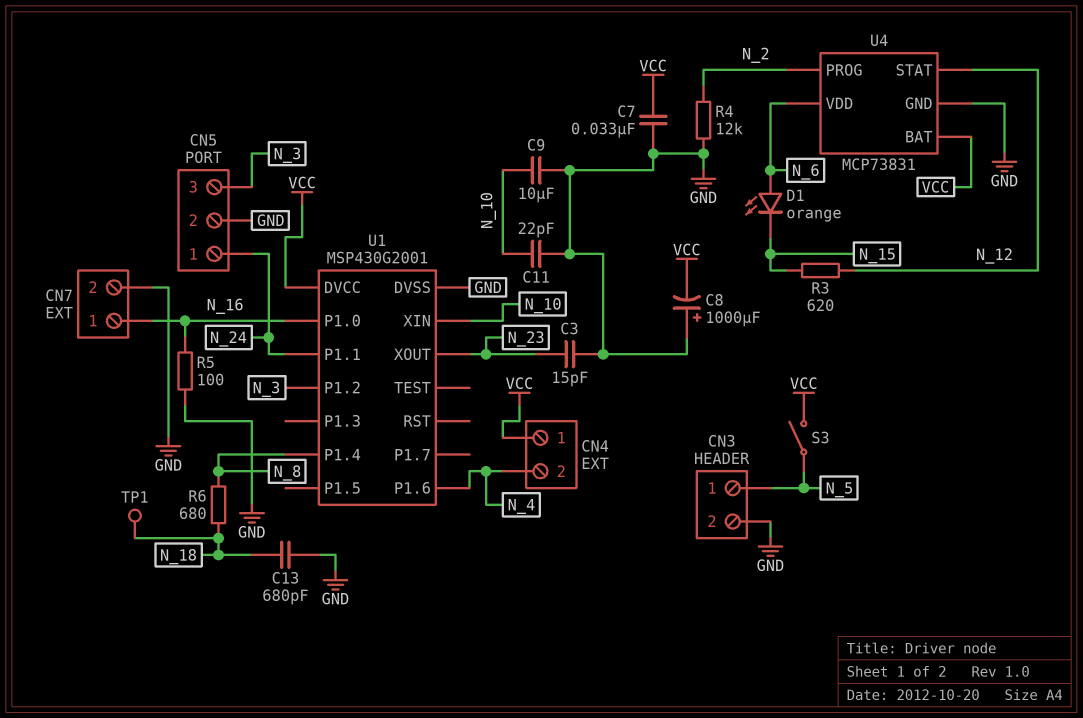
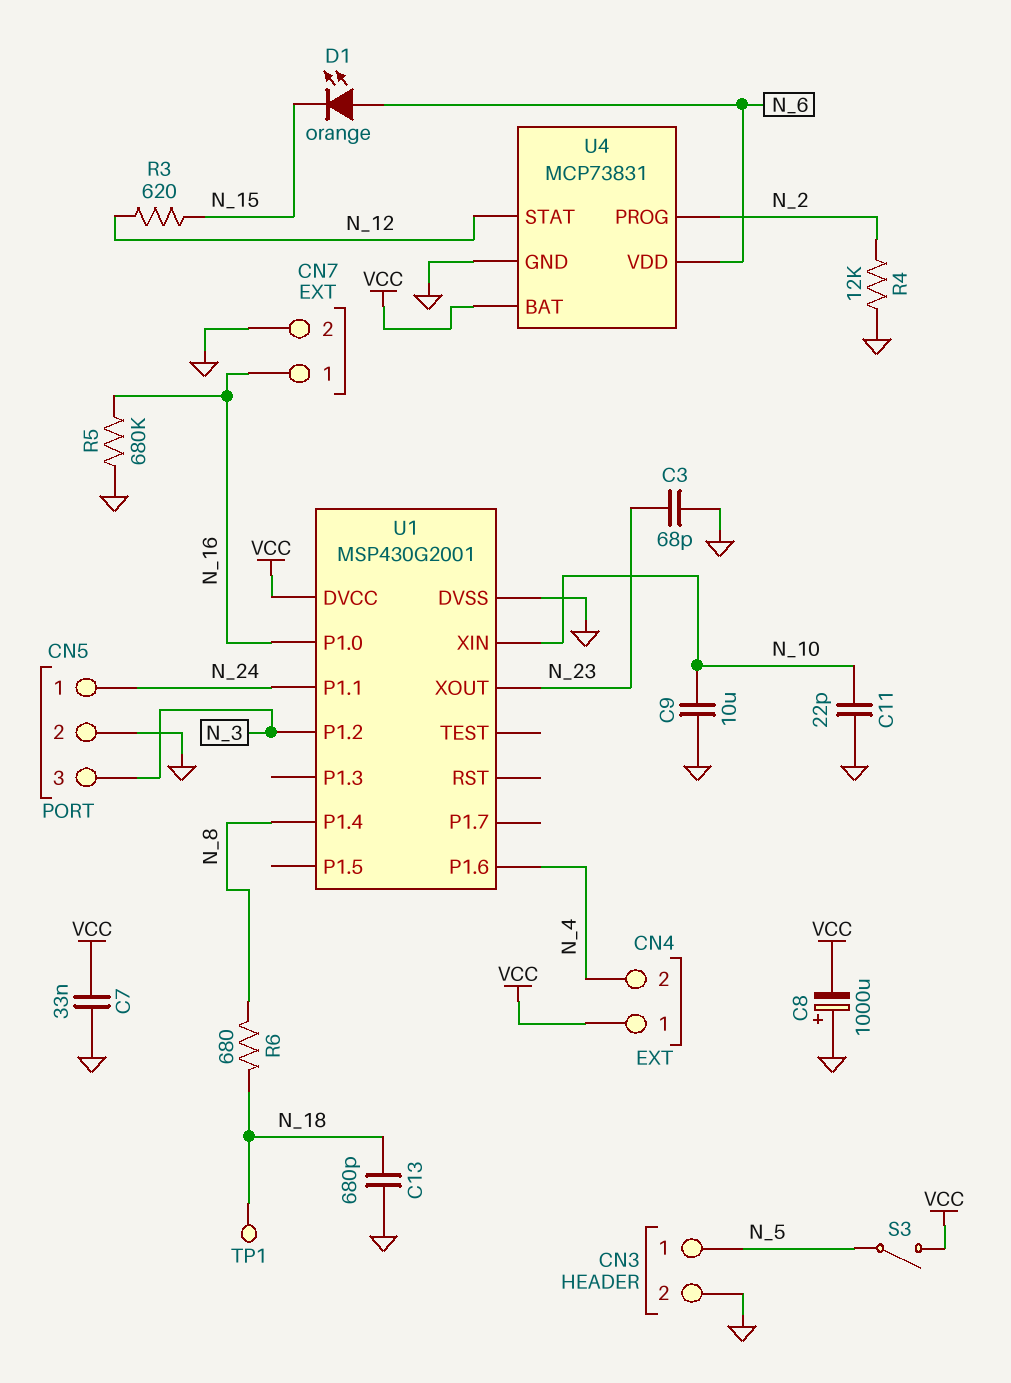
C3: 15pF (GND, N_23) -> 68pF (GND, N_23)
R5: 100 (GND, N_16) -> 680k (GND, N_16)

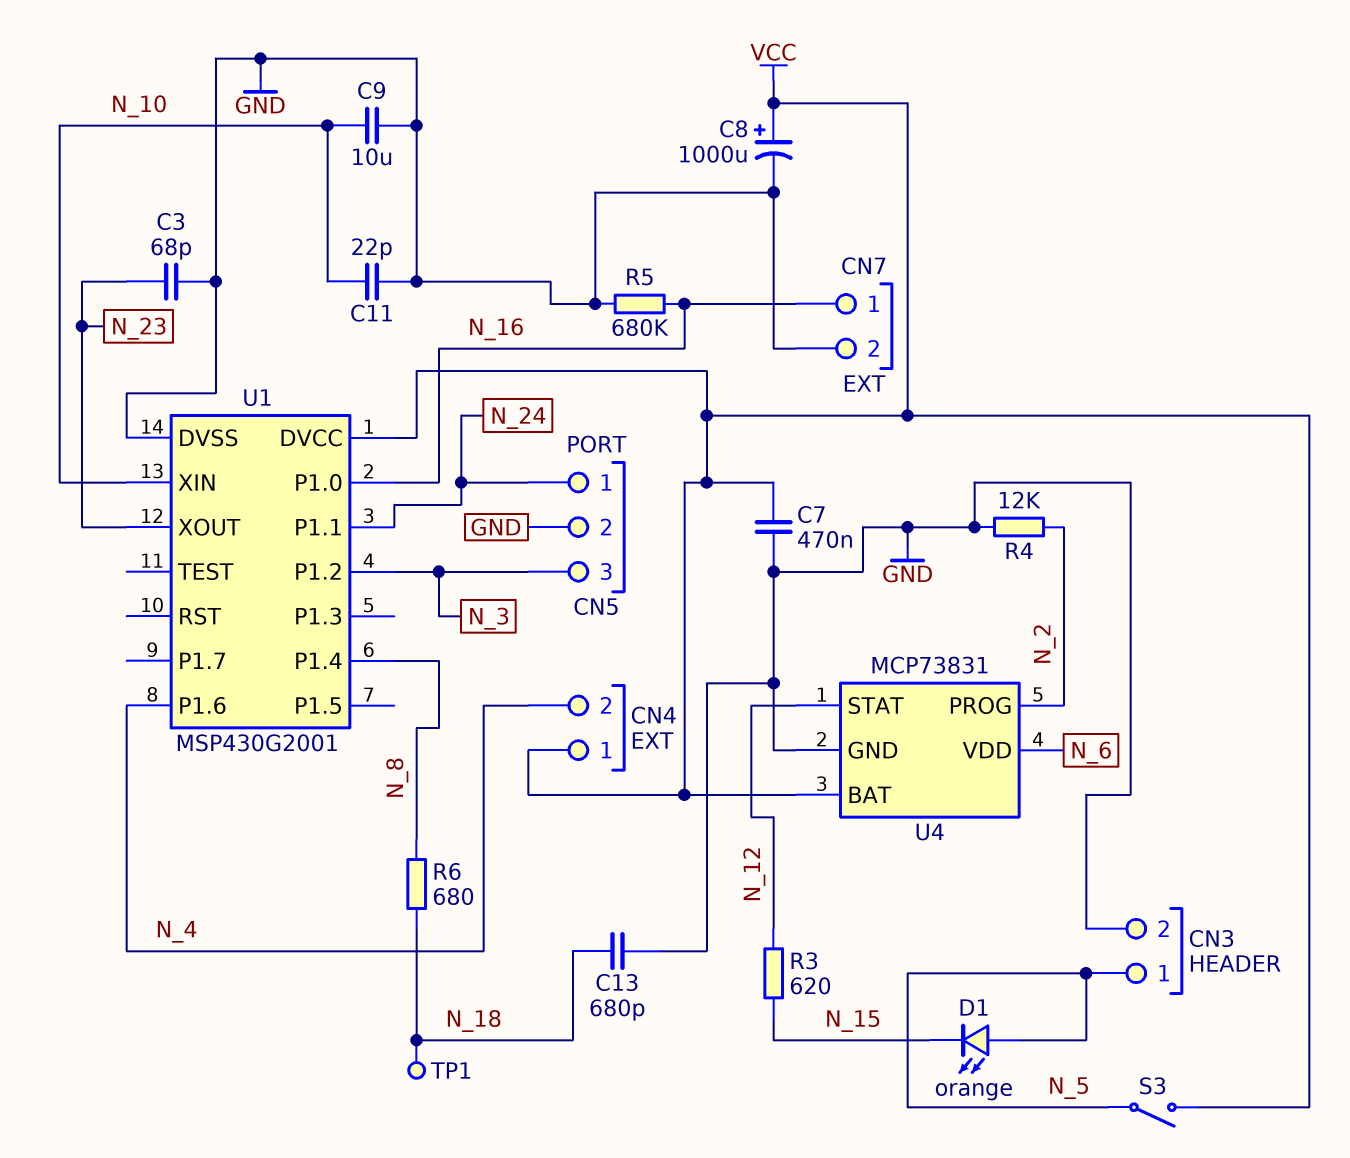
C7: 33nF (GND, VCC) -> 470nF (GND, VCC)
C8: 1000uF (plus GND, minus VCC) -> 1000uF (plus VCC, minus GND)
D1: LED orange (A N_6, K N_15) -> LED orange (A N_5, K N_15)

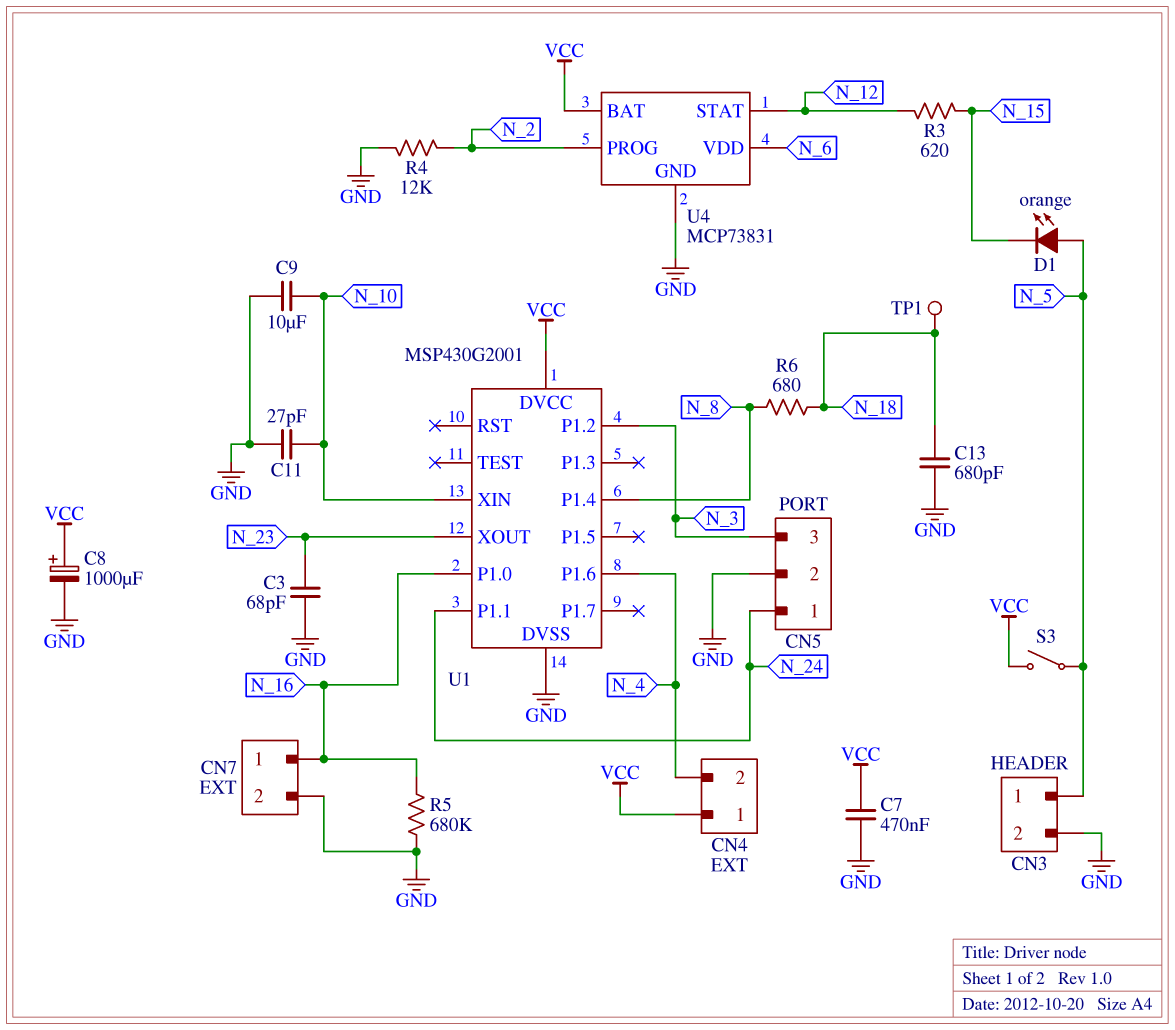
C11: 22pF (GND, N_10) -> 27pF (GND, N_10)

